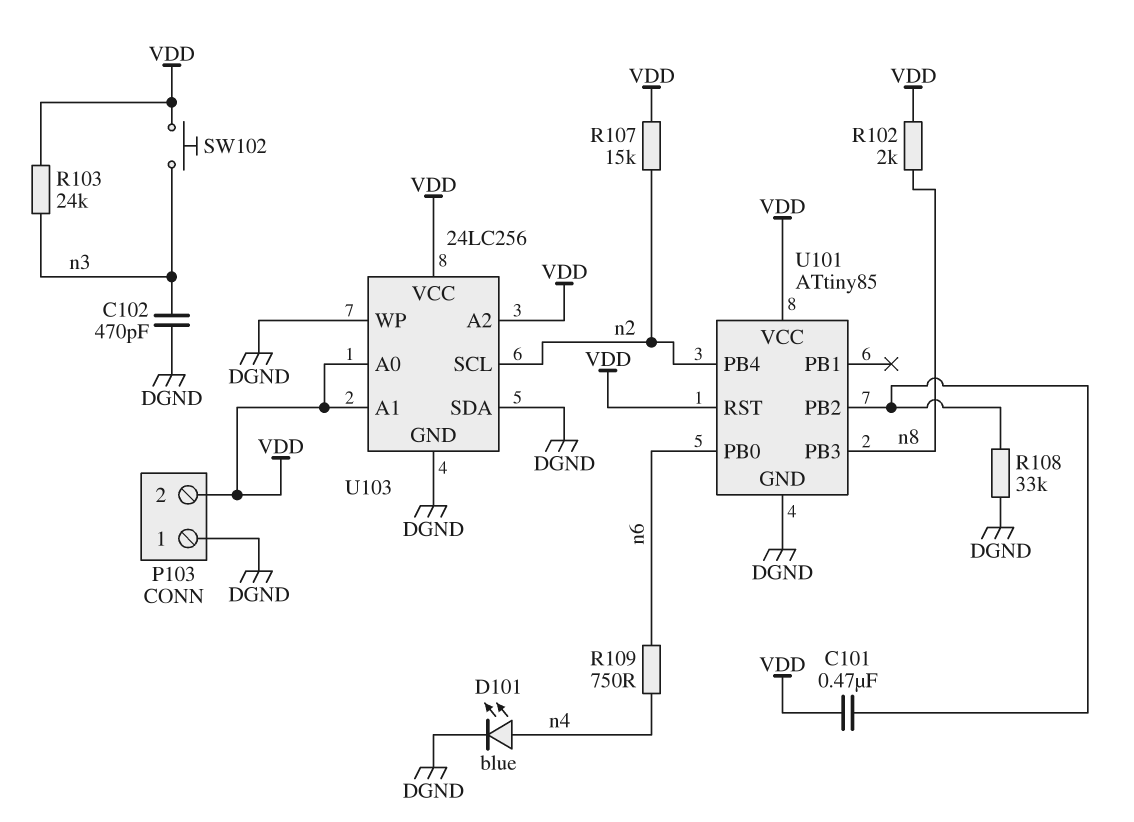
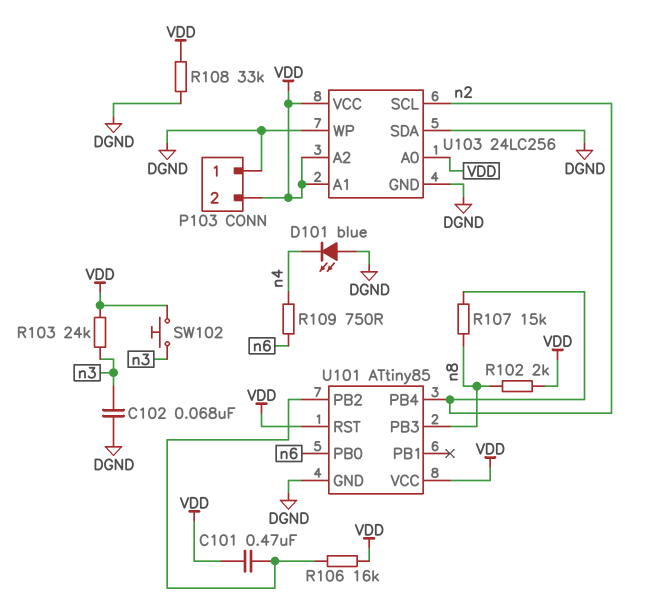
C102: 470pF (DGND, n3) -> 68nF (DGND, n3)
D101: LED blue (A n4, K DGND) -> LED blue (A DGND, K n4)
R106: none -> 16k (U101/PB2, VDD)
R107: 15k (VDD, n2) -> 15k (n2, n8)
R108: 33k (DGND, U101/PB2) -> 33k (DGND, VDD)

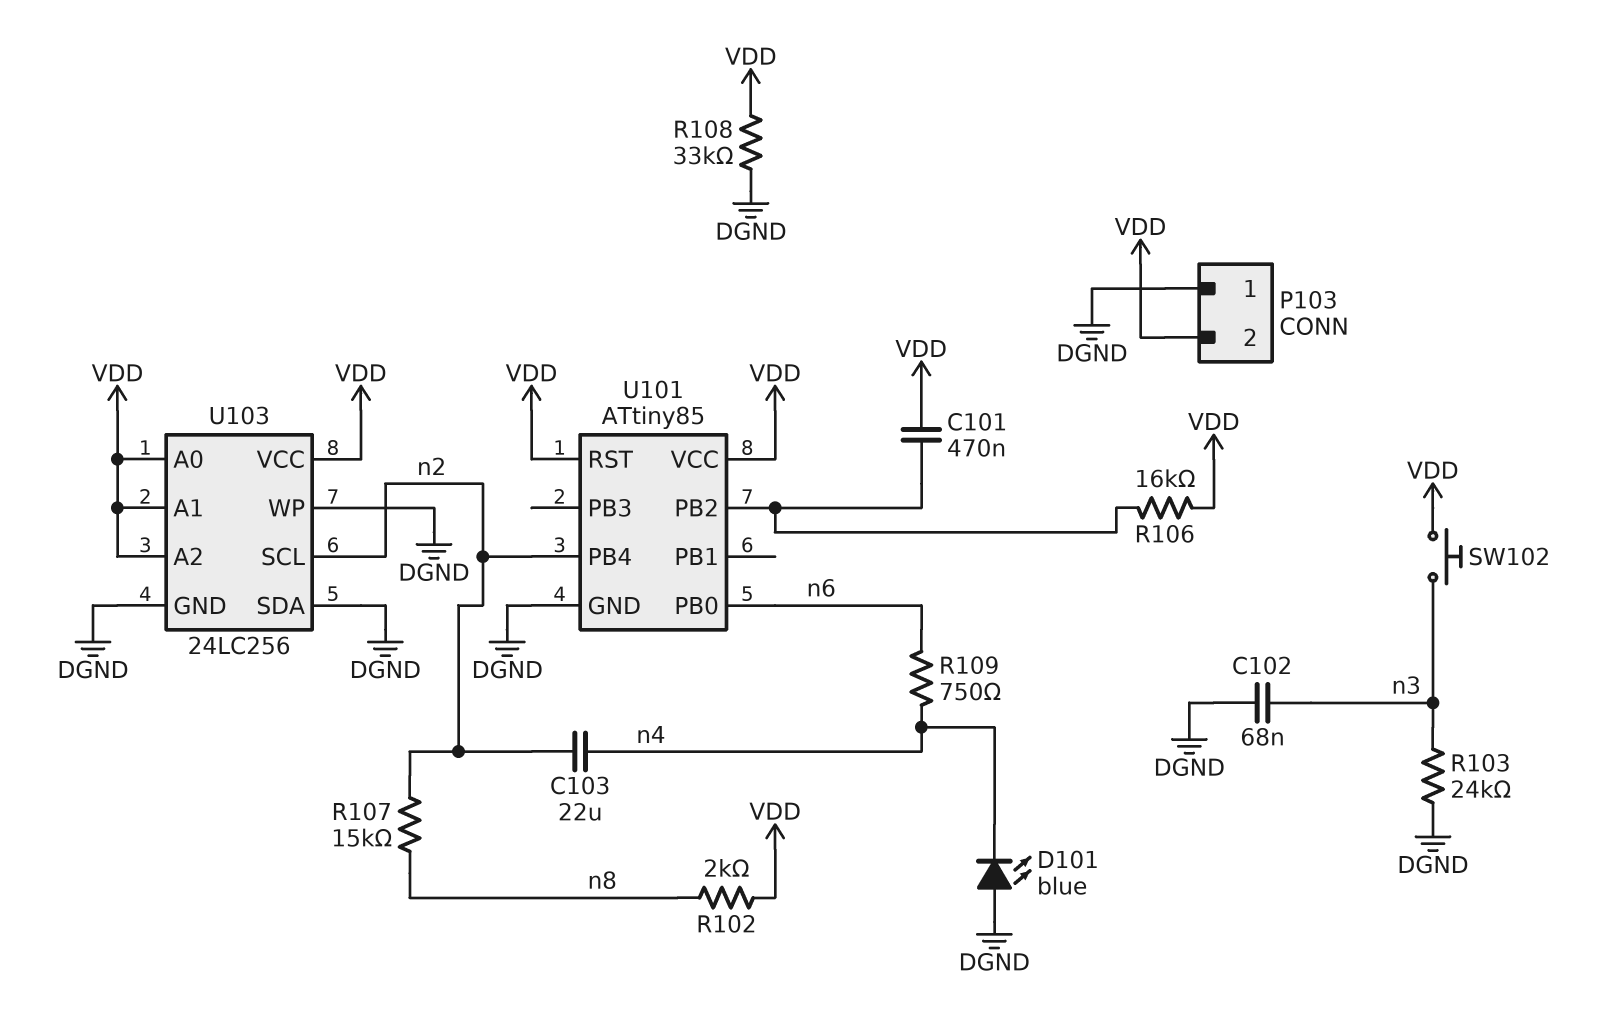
C103: none -> 22uF (n2, n4)
R103: 24k (VDD, n3) -> 24k (DGND, n3)
U101 pin PB3: n8 -> none

